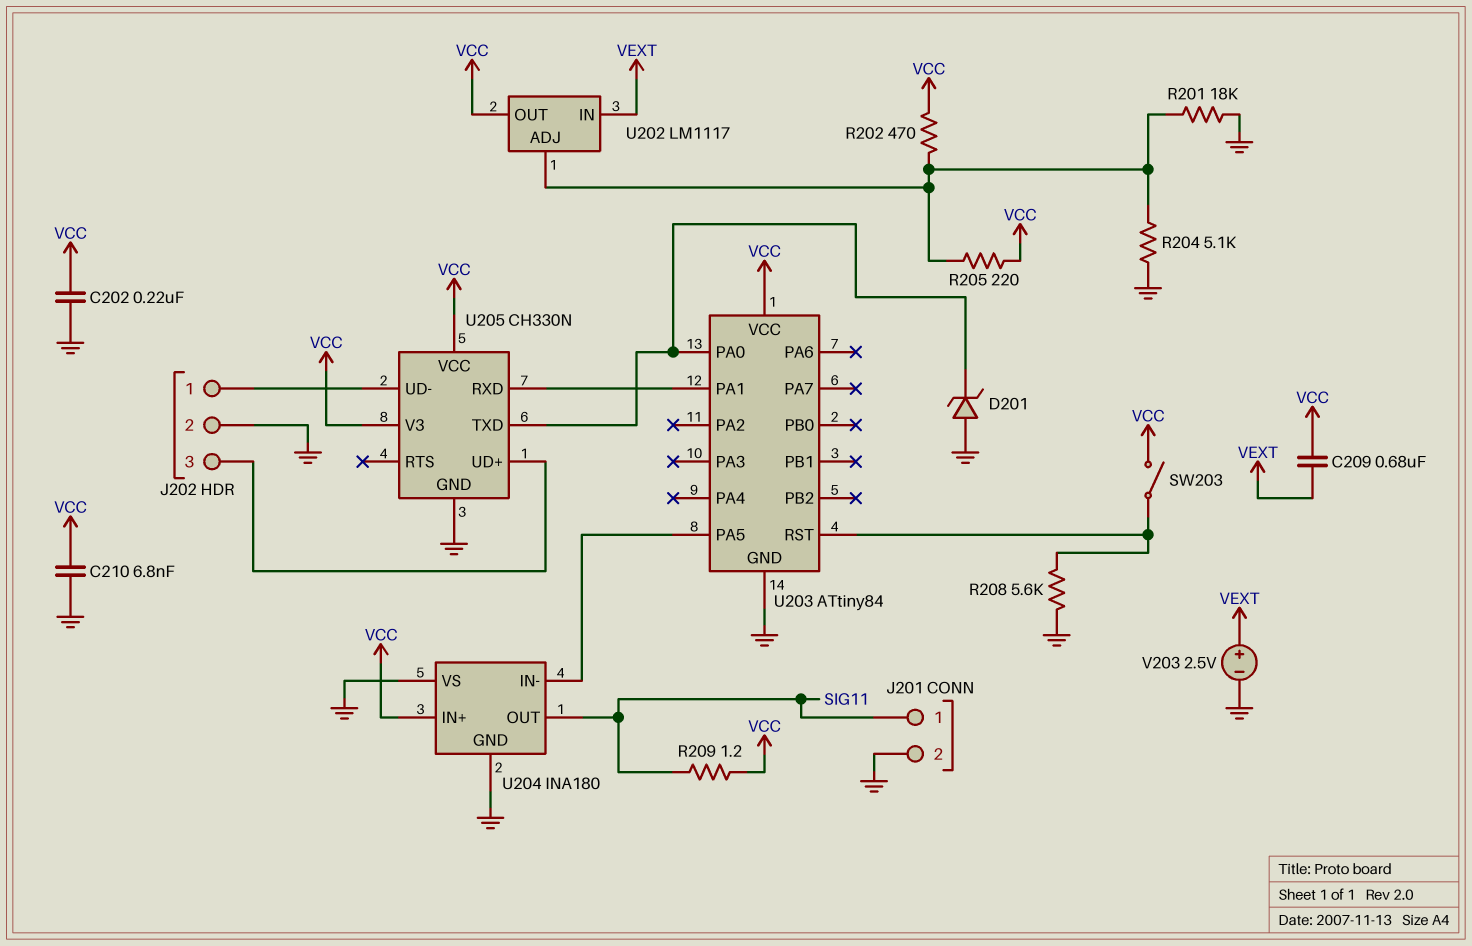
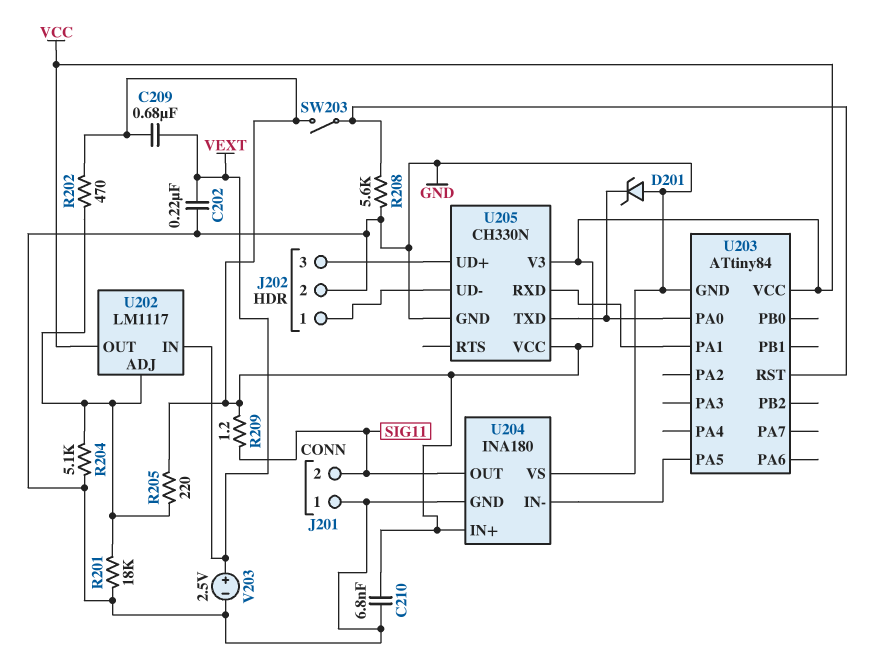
C202: 220nF (GND, VCC) -> 220nF (GND, VEXT)
J201 pin 1: SIG11 -> GND
J201 pin 2: GND -> SIG11

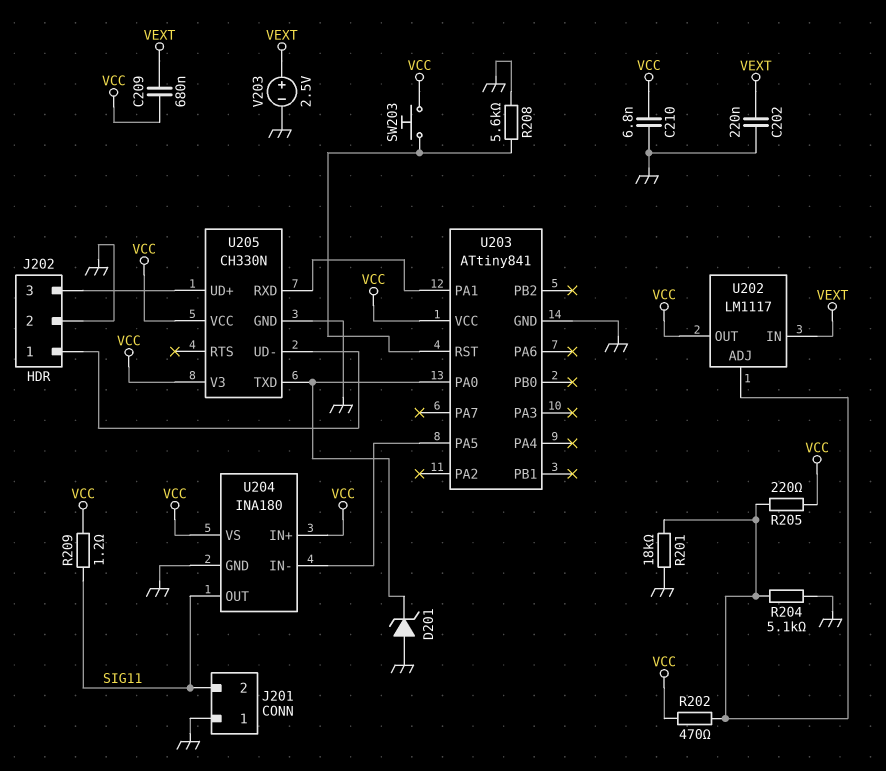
SW203: switch (U203/RST, VCC) -> button (U203/RST, VCC)
U203: ATtiny84 -> ATtiny841
U204 pin VS: GND -> VCC

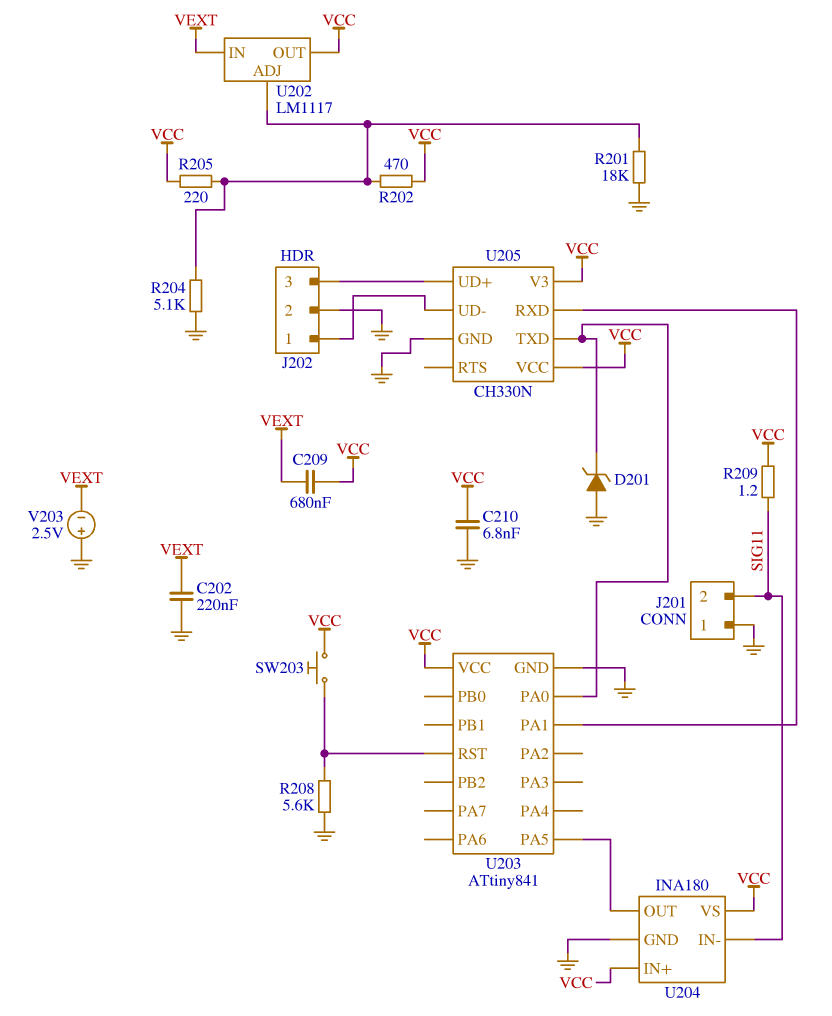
U204 pin IN-: U203/PA5 -> SIG11
U204 pin OUT: SIG11 -> U203/PA5
V203: 2.5V (plus VEXT, minus GND) -> 2.5V (plus GND, minus VEXT)

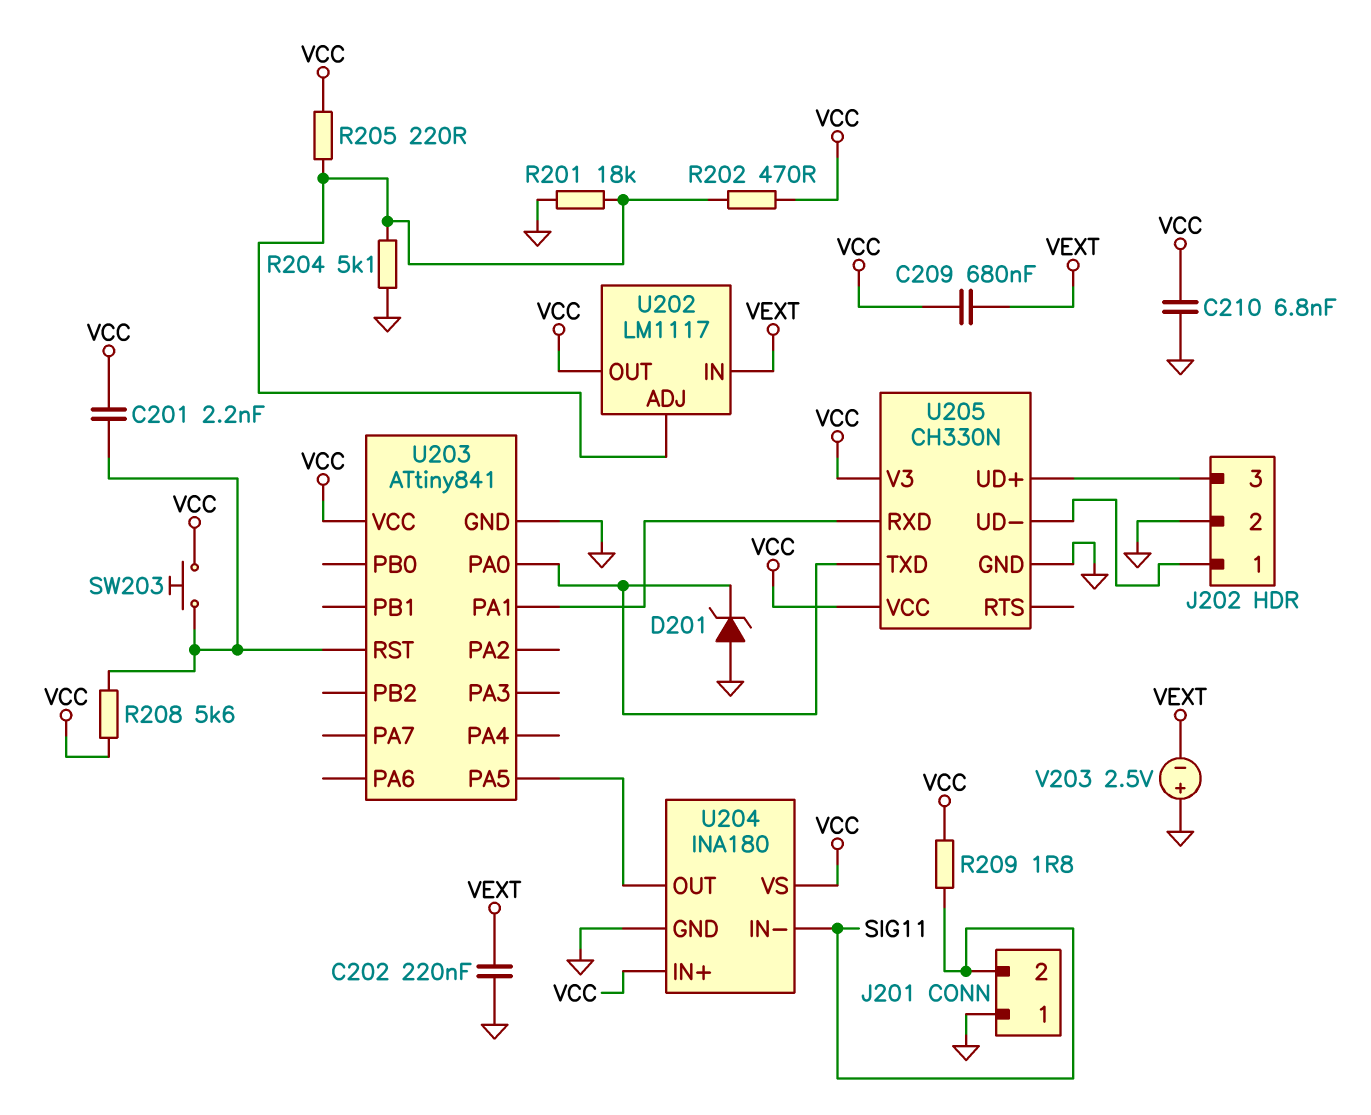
C201: none -> 2.2nF (U203/RST, VCC)
R208: 5.6k (GND, U203/RST) -> 5.6k (U203/RST, VCC)
R209: 1.2 (SIG11, VCC) -> 1.8 (SIG11, VCC)

